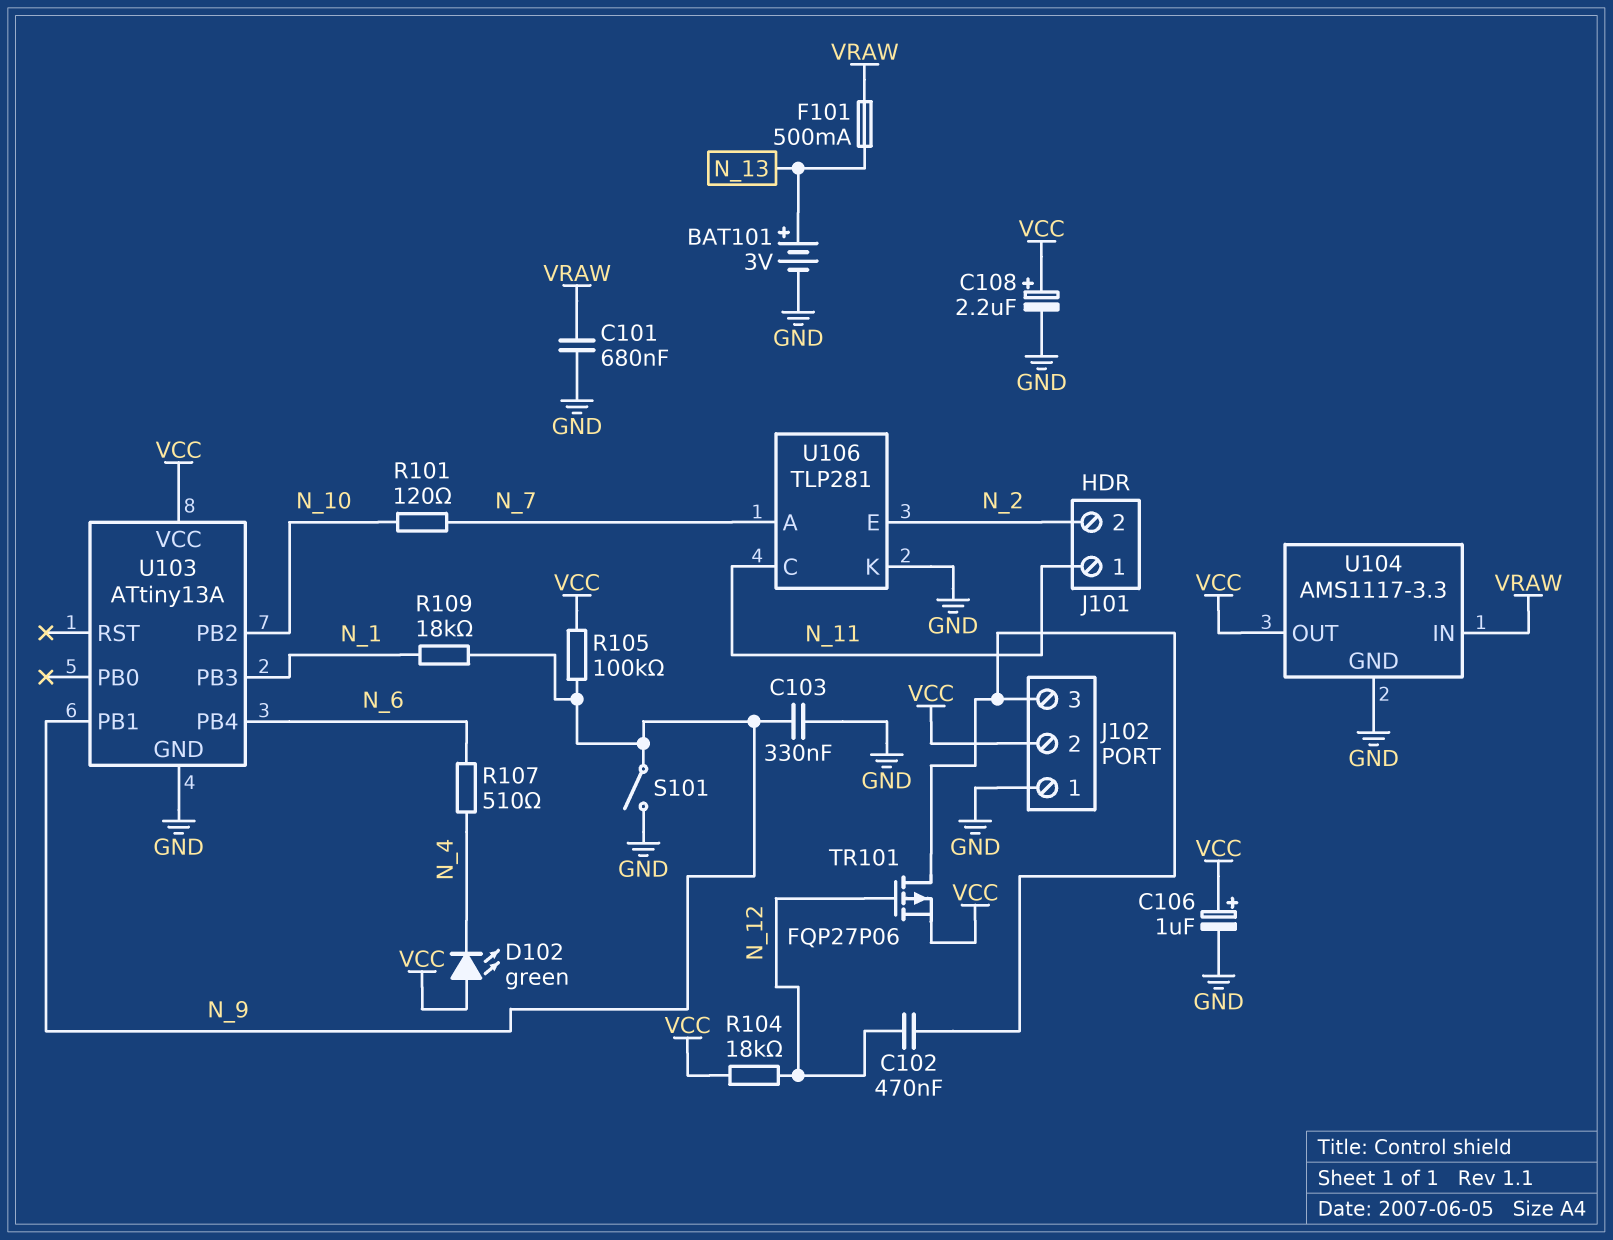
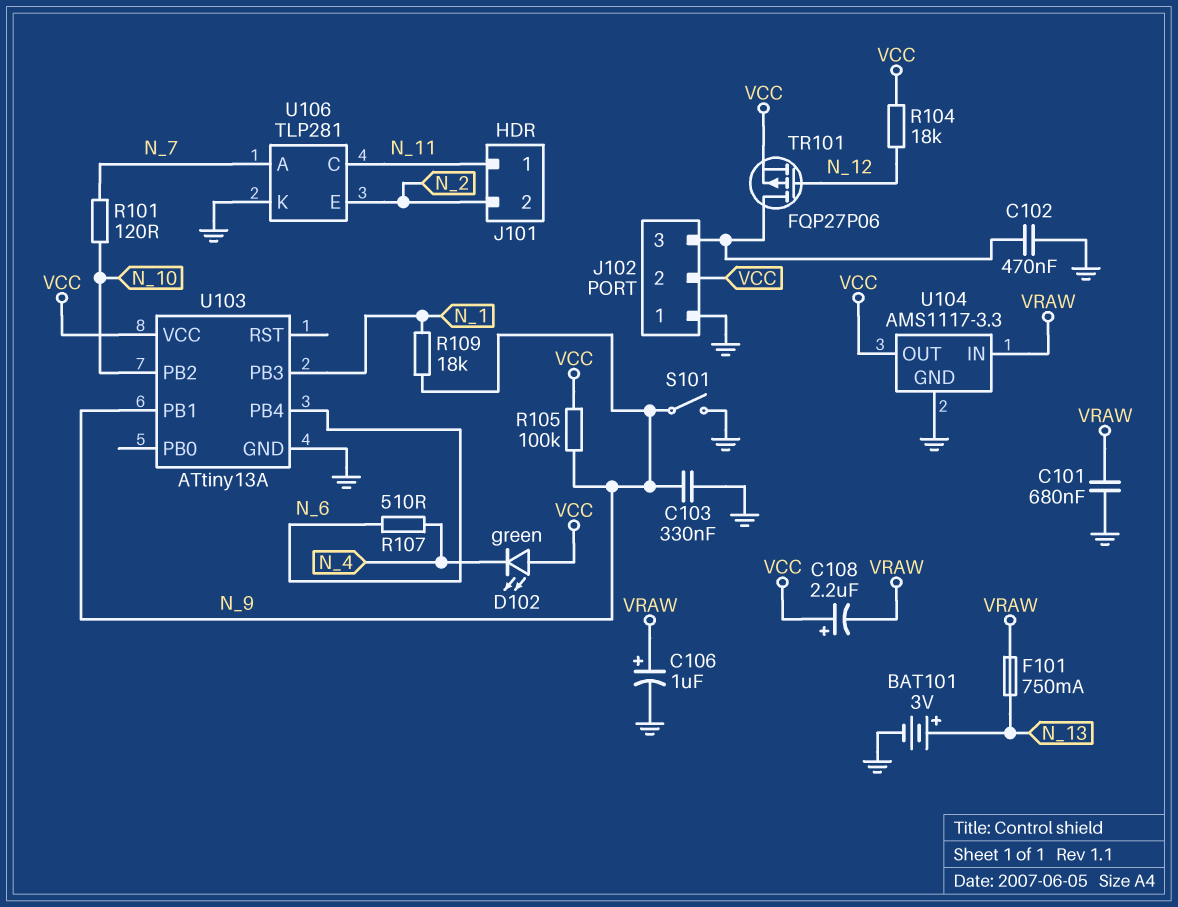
C102: 470nF (J102/3, N_12) -> 470nF (GND, J102/3)
C106: 1uF (plus VCC, minus GND) -> 1uF (plus VRAW, minus GND)
C108: 2.2uF (plus VCC, minus GND) -> 2.2uF (plus VCC, minus VRAW)
F101: 500mA (N_13, VRAW) -> 750mA (N_13, VRAW)

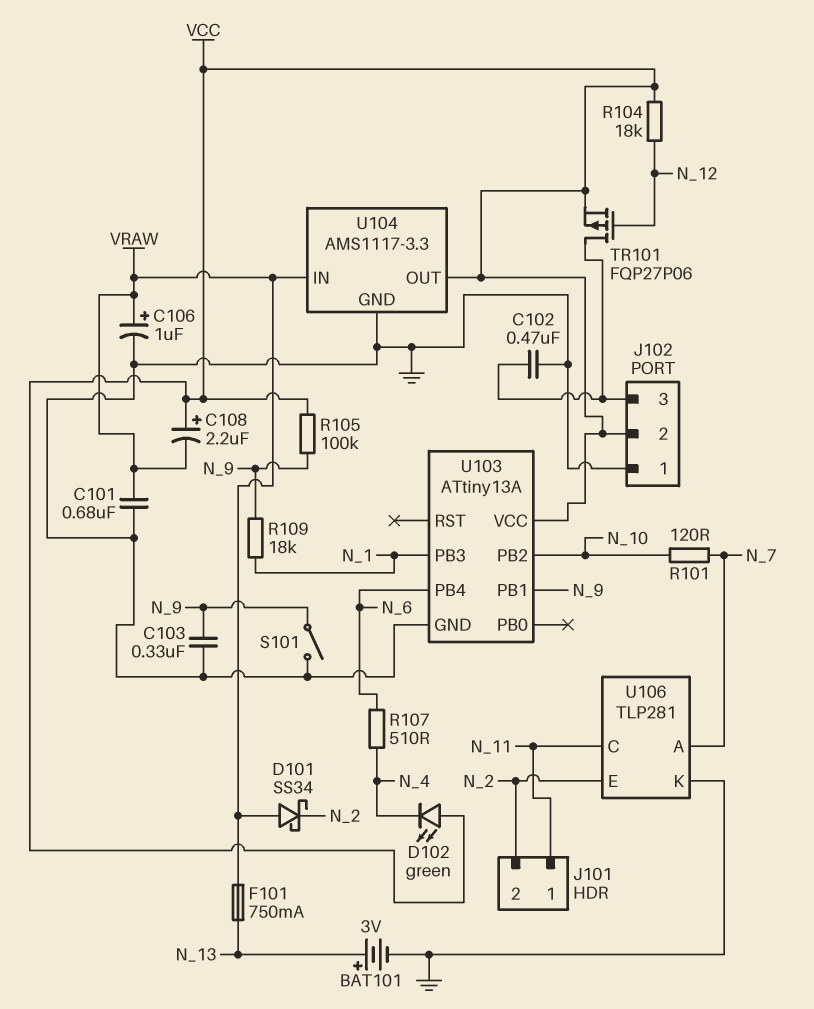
D101: none -> schottky SS34 (A VRAW, K N_2)

